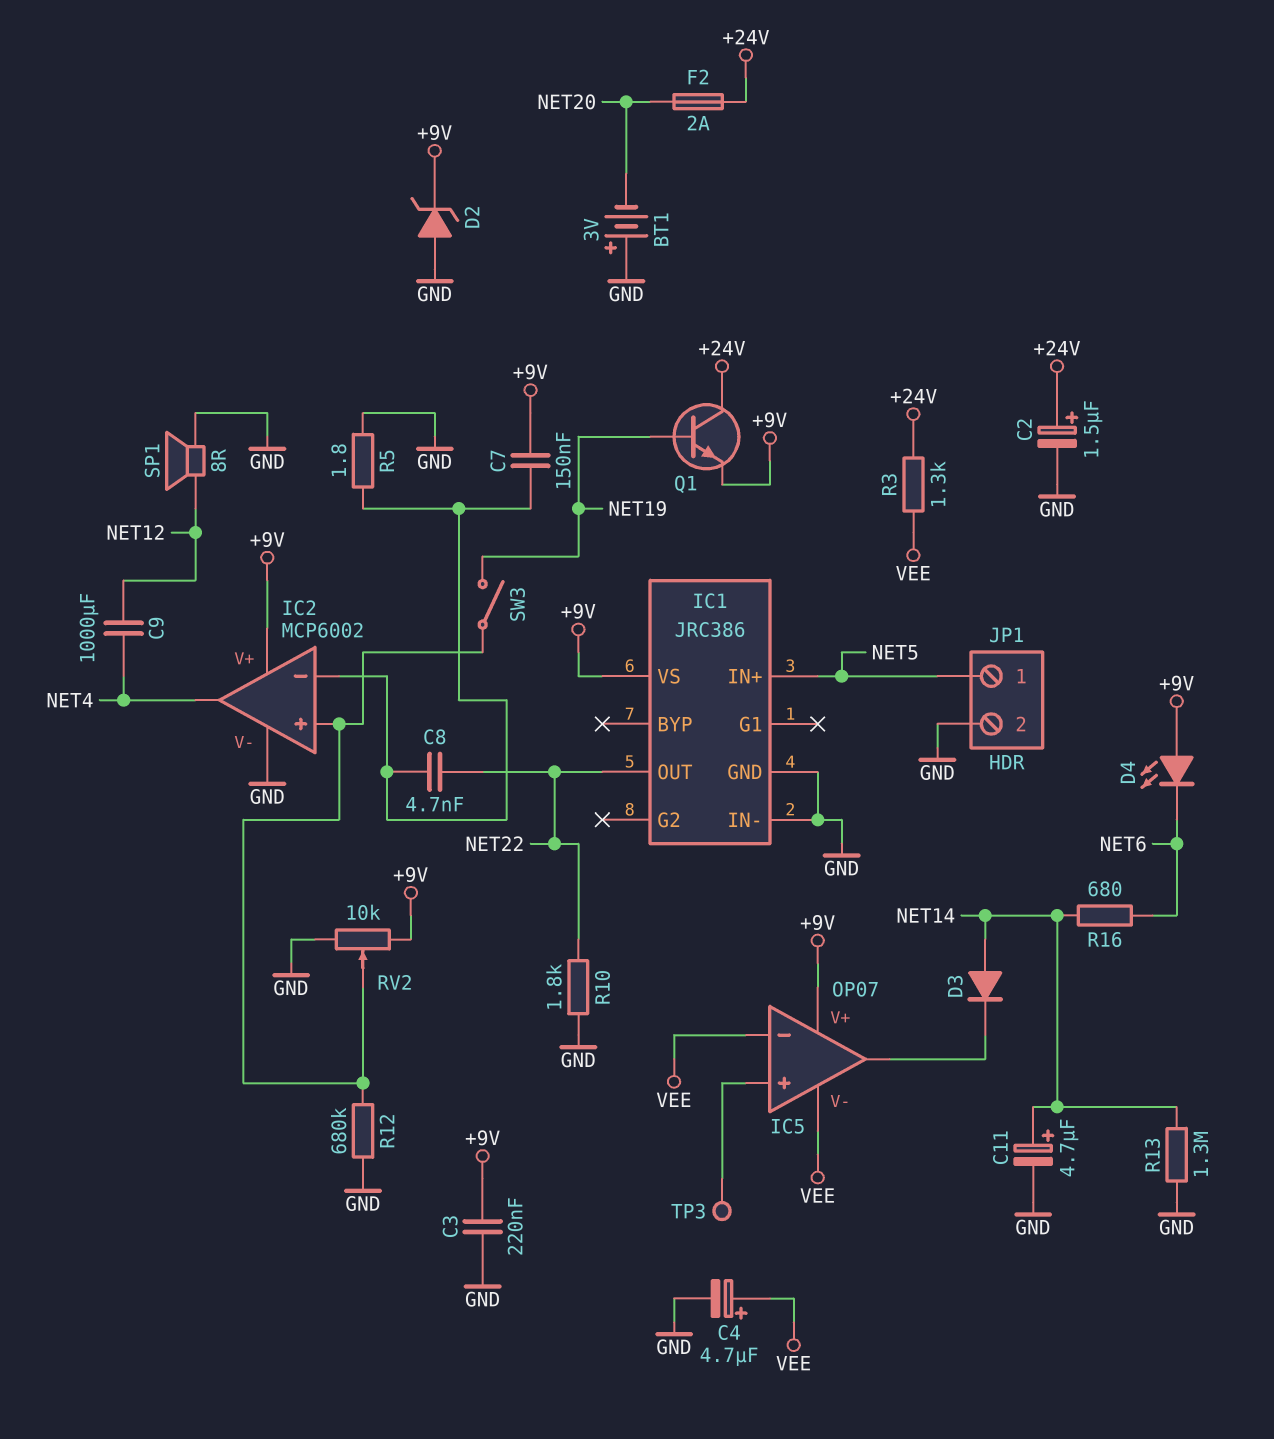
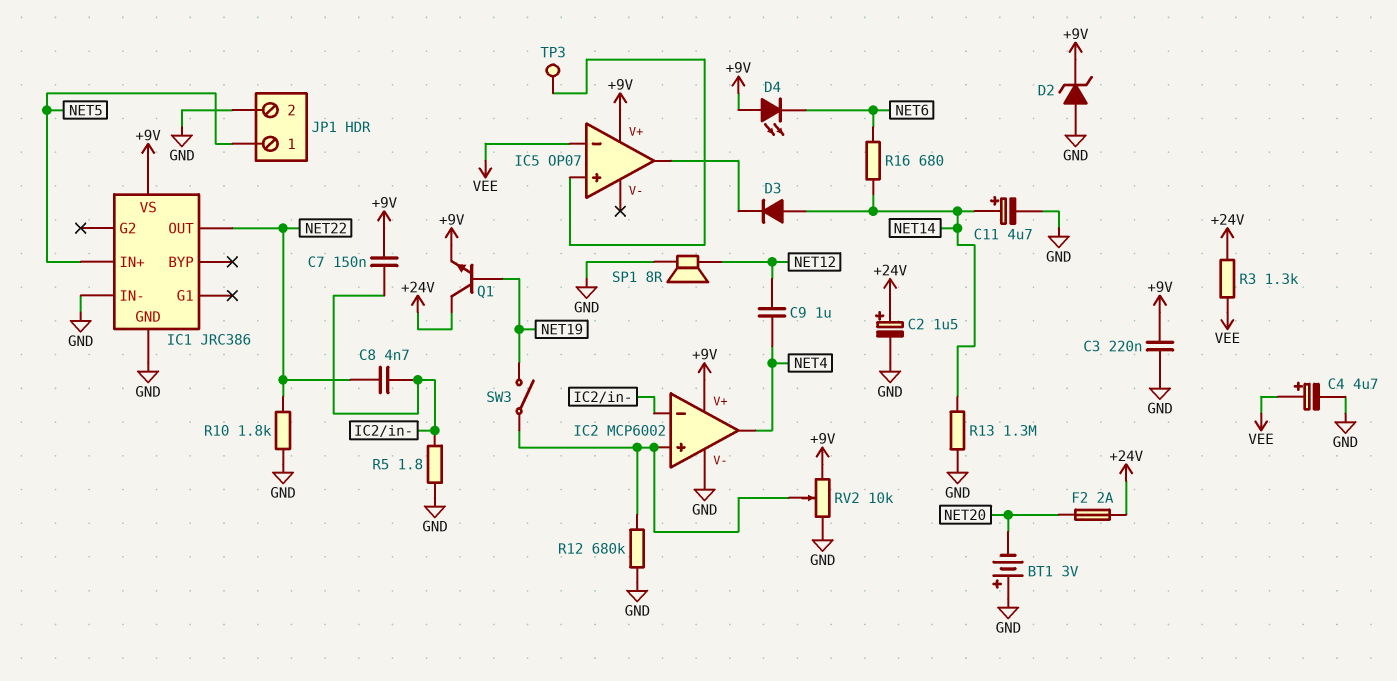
C9: 1000uF (NET4, NET12) -> 1uF (NET4, NET12)
IC5 pin V-: VEE -> none

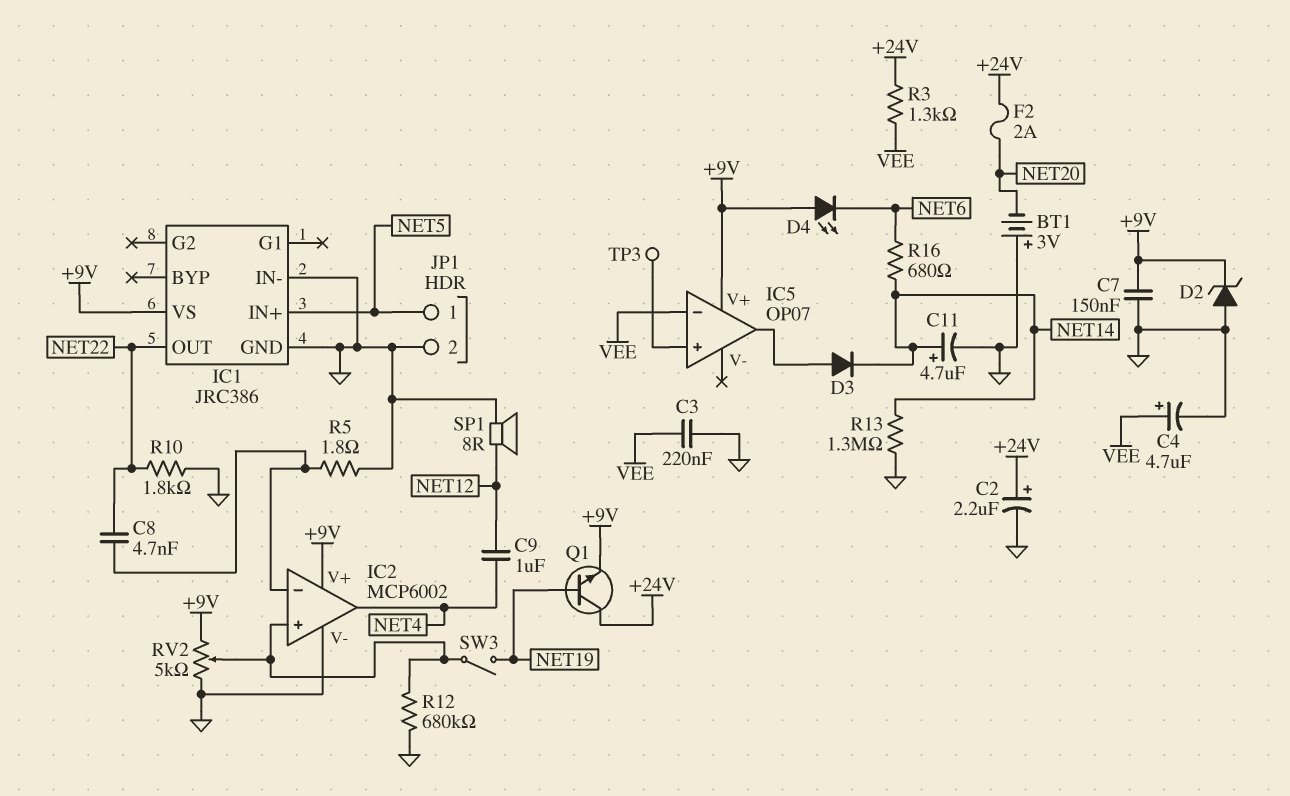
C2: 1.5uF (plus +24V, minus GND) -> 2.2uF (plus +24V, minus GND)
C3: 220nF (+9V, GND) -> 220nF (GND, VEE)
C7: 150nF (+9V, IC2/in-) -> 150nF (+9V, GND)
D3: diode (A NET14, K IC5/out) -> diode (A IC5/out, K NET14)
RV2: 10k (+9V, GND, wiper IC2/in+) -> 5k (+9V, GND, wiper IC2/in+)

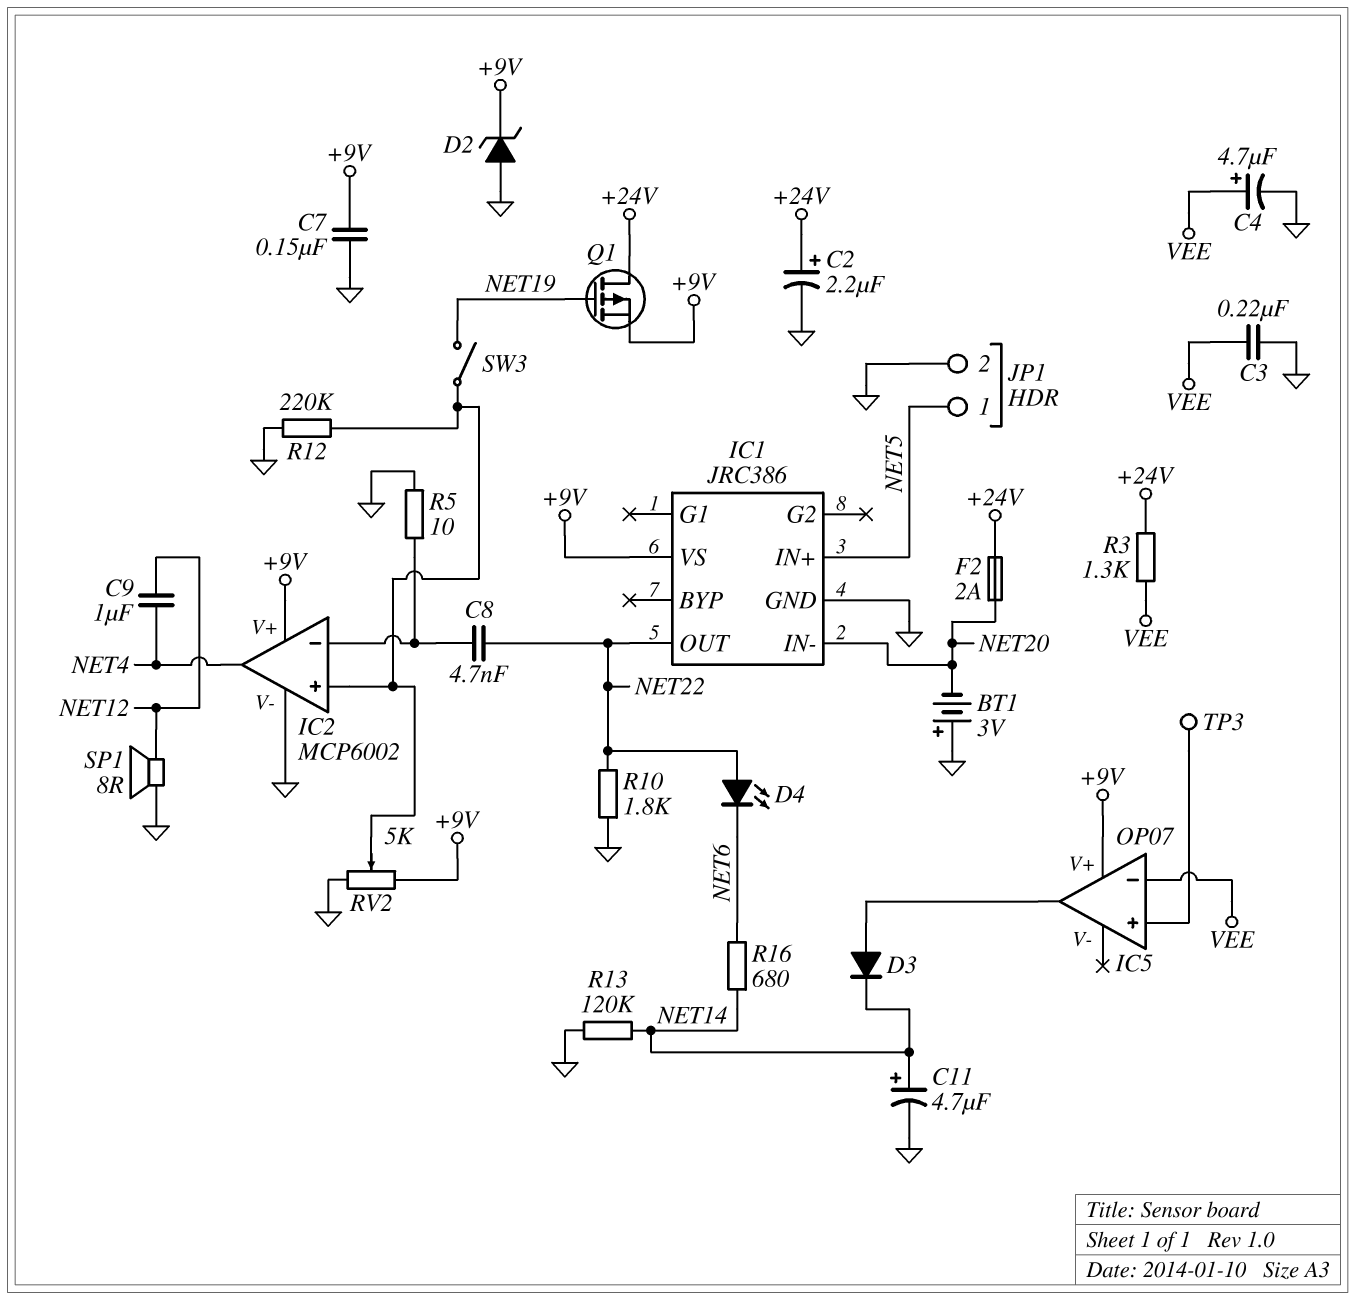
D4: LED (A +9V, K NET6) -> LED (A NET22, K NET6)
IC1 pin IN-: GND -> NET20
Q1: NPN (B NET19, C +24V, E +9V) -> PMOS (G NET19, D +24V, S +9V)
R5: 1.8 (GND, IC2/in-) -> 10 (GND, IC2/in-)
R12: 680k (GND, IC2/in+) -> 220k (GND, IC2/in+)
R13: 1.3M (GND, NET14) -> 120k (GND, NET14)

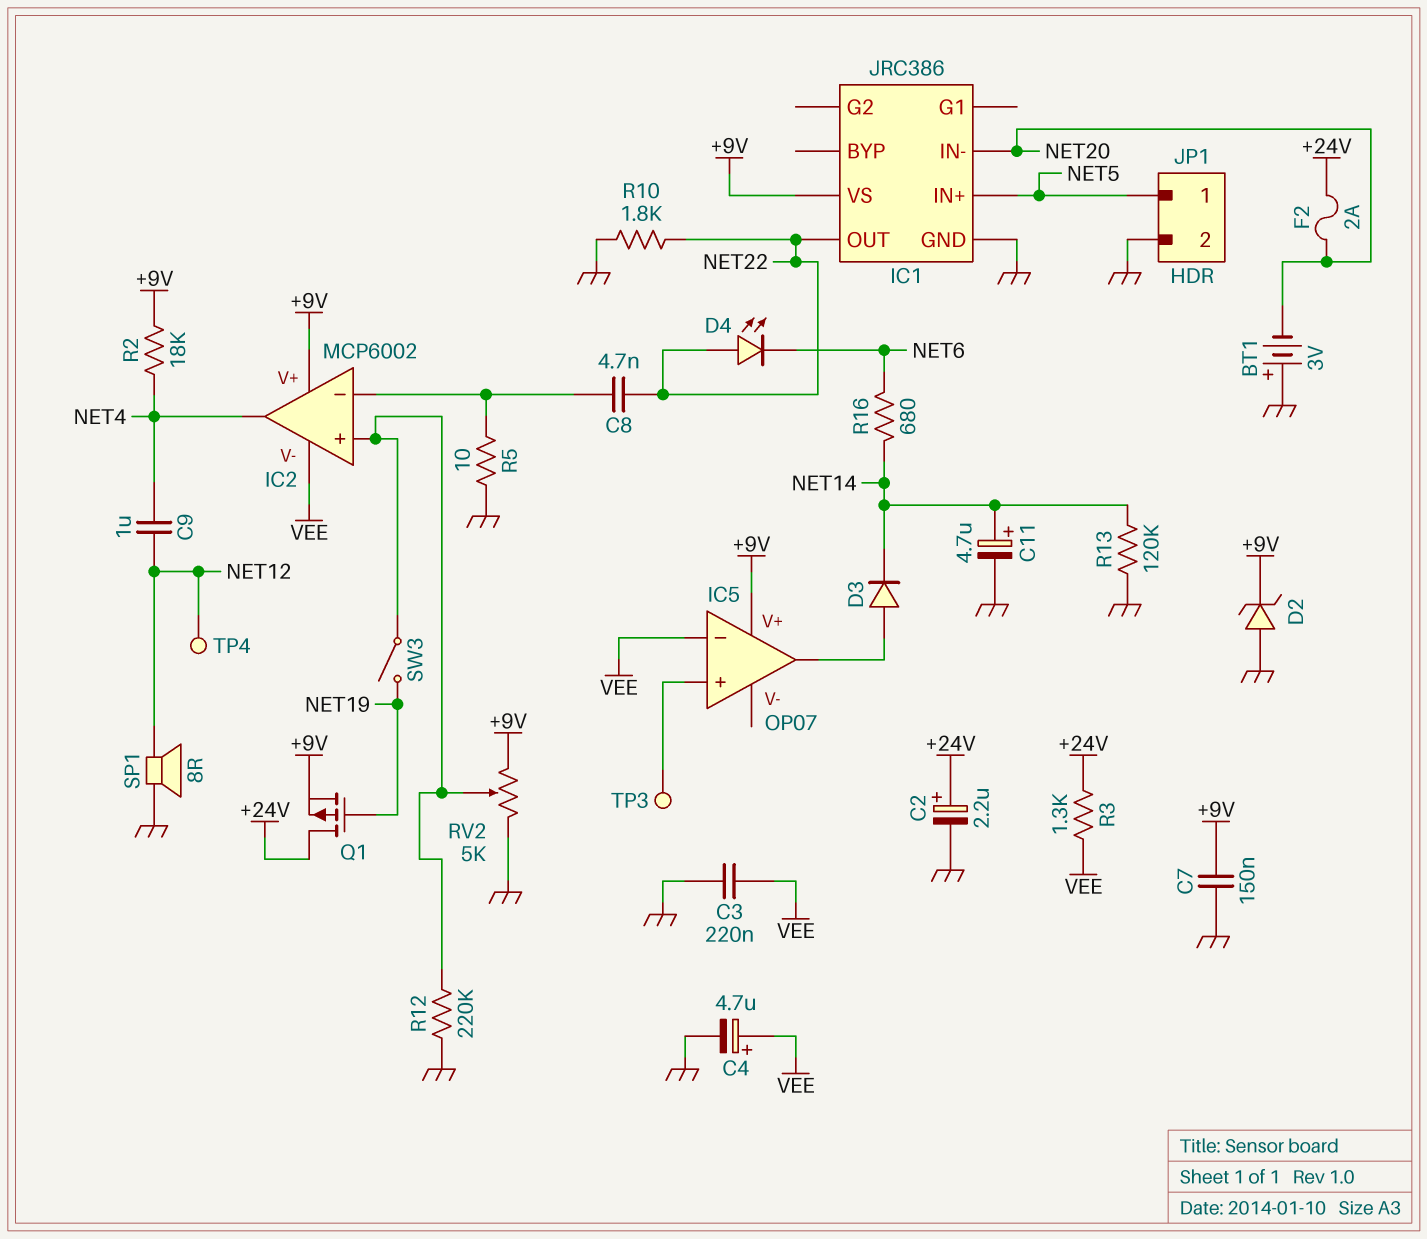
IC2 pin V-: GND -> VEE
R2: none -> 18k (+9V, NET4)
TP4: none -> test point (NET12)

